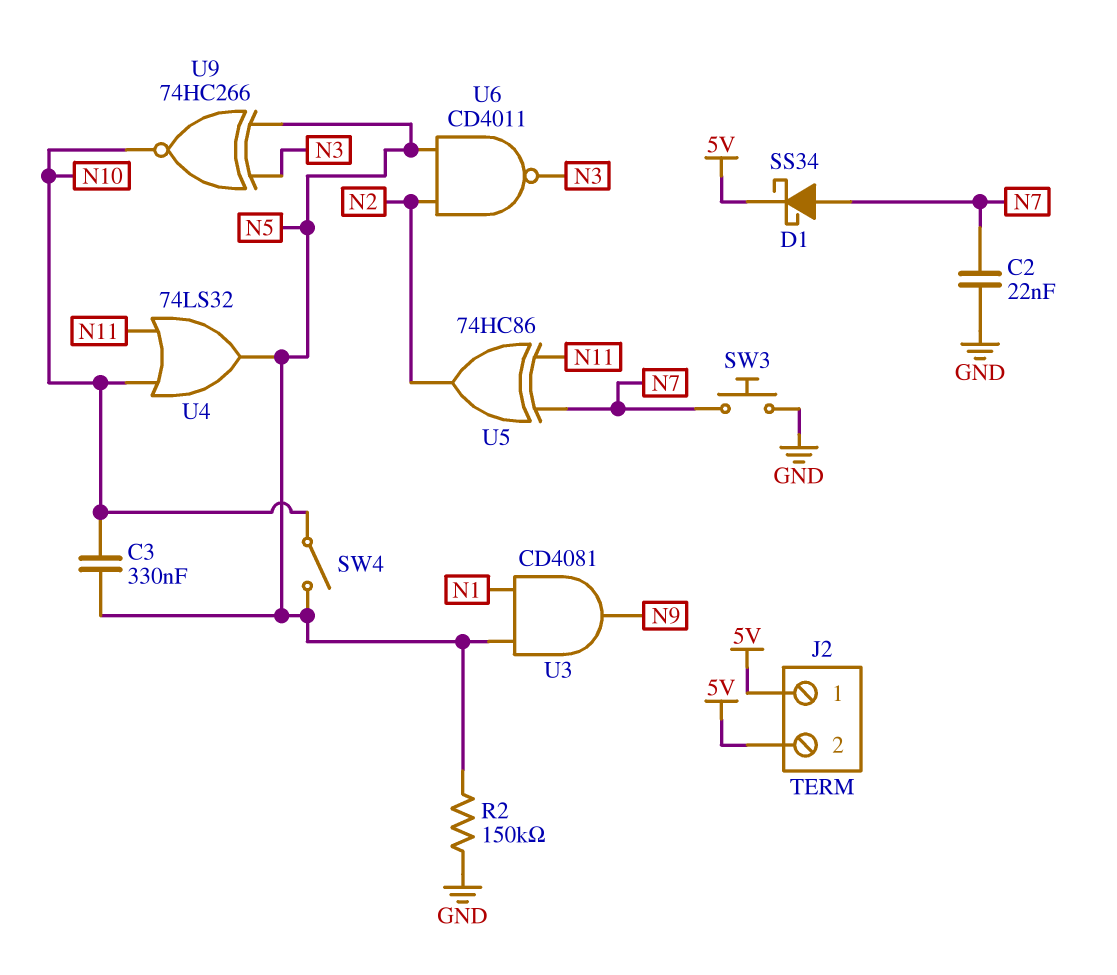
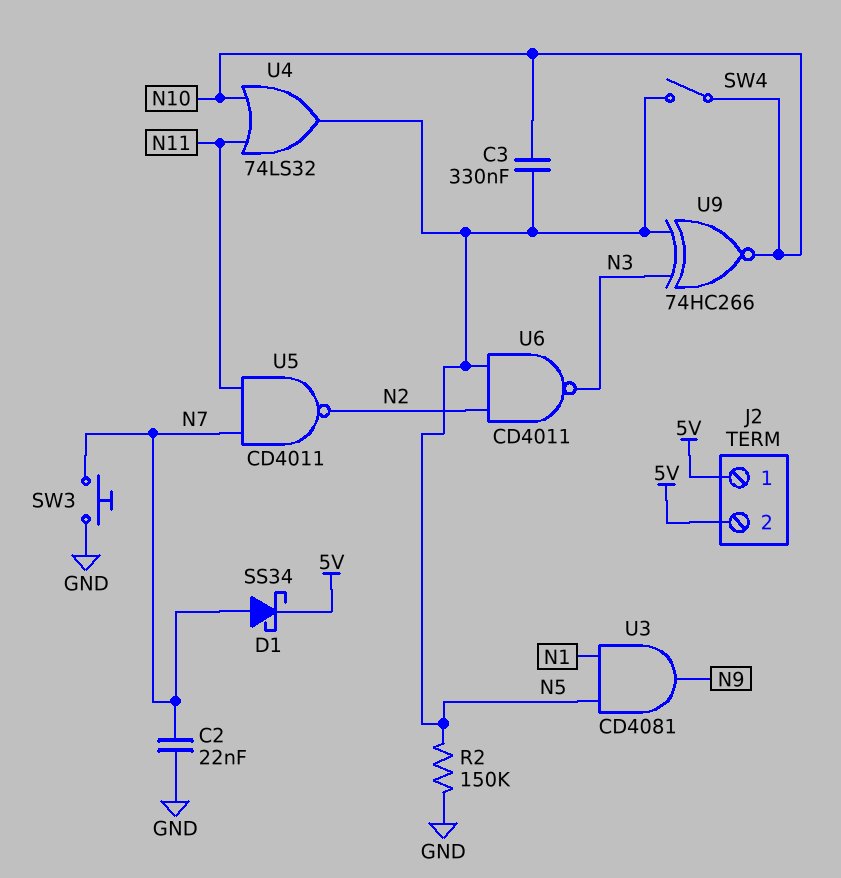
U5: XOR 74HC86 (in N7, in N11, out N2) -> NAND CD4011 (in N7, in N11, out N2)

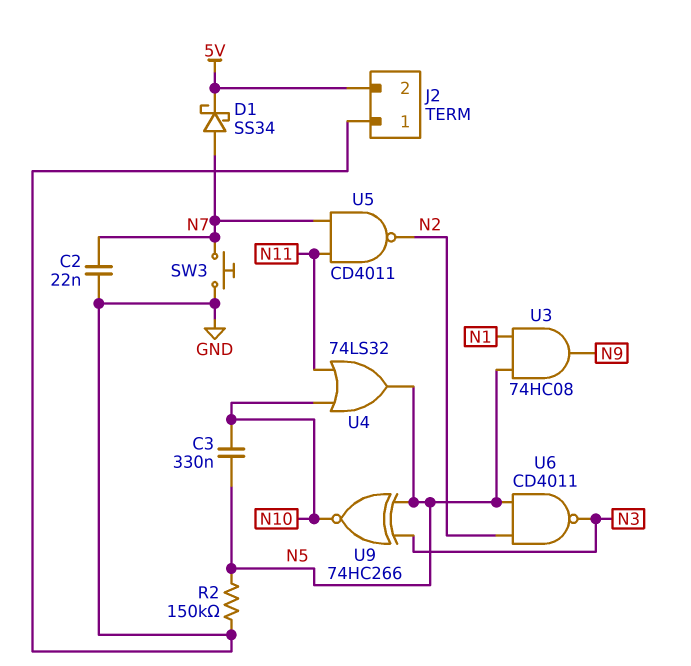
J2 pin 1: 5V -> GND
SW4: switch (N5, N10) -> none
U3: AND CD4081 (in N1, in N5, out N9) -> AND 74HC08 (in N1, in N5, out N9)

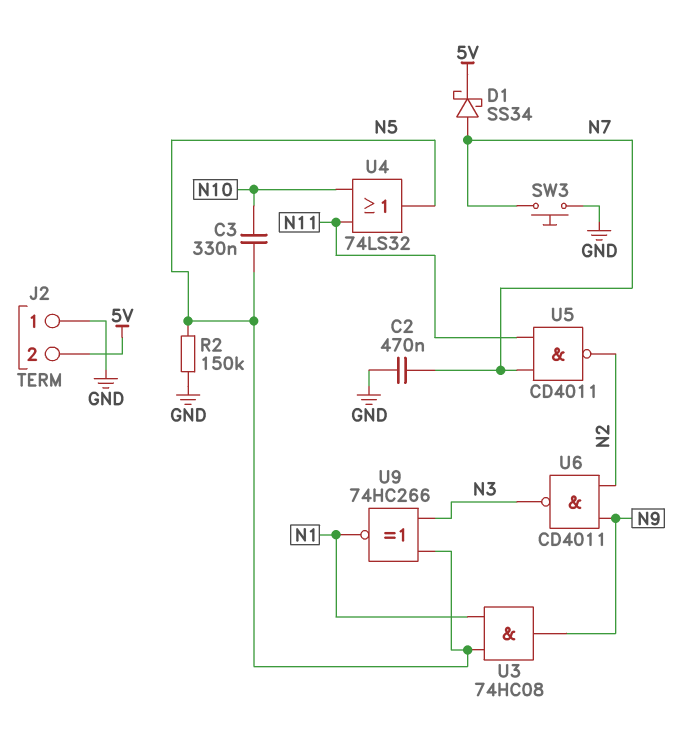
C2: 22nF (GND, N7) -> 470nF (GND, N7)
U6: NAND CD4011 (in N2, in N5, out N3) -> NAND CD4011 (in N2, in N9, out N3)
U9: XNOR 74HC266 (in N3, in N5, out N10) -> XNOR 74HC266 (in N3, in N5, out N1)

